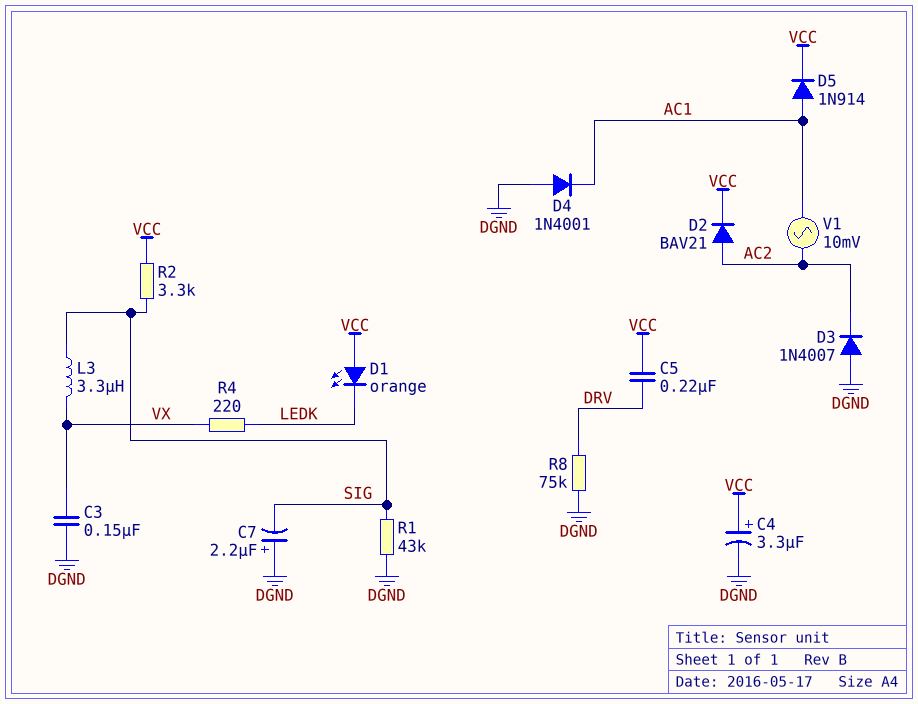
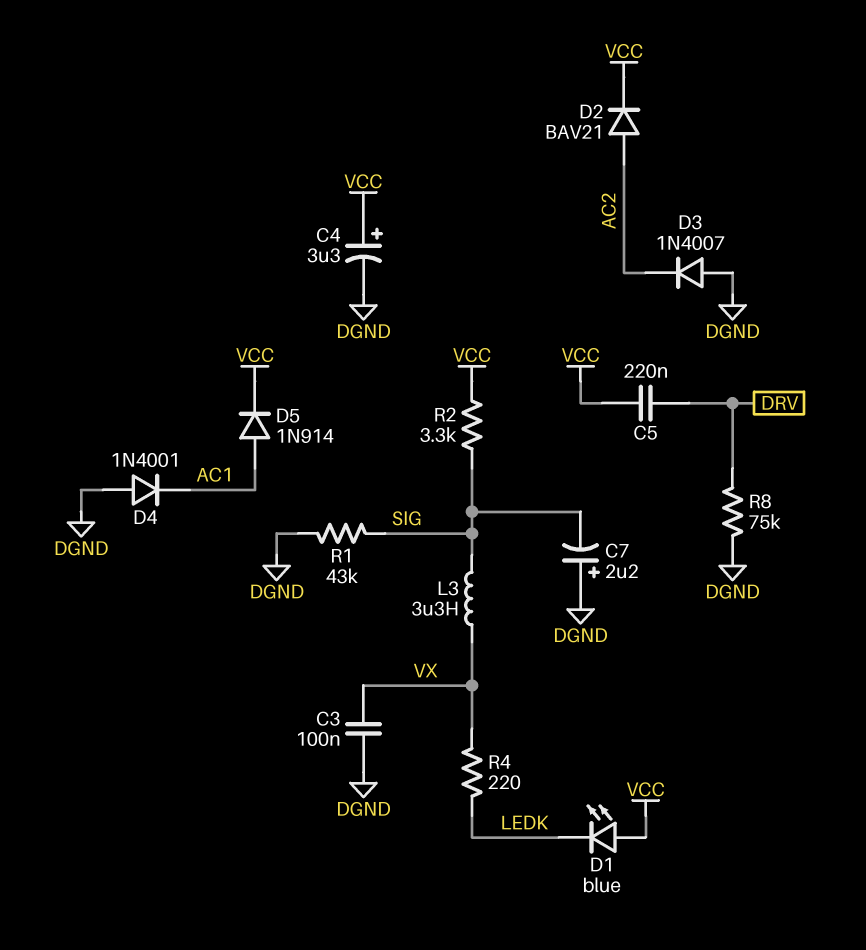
C3: 150nF (DGND, VX) -> 100nF (DGND, VX)
D1: LED orange (A VCC, K LEDK) -> LED blue (A VCC, K LEDK)
V1: AC 10mV (AC1, AC2) -> none

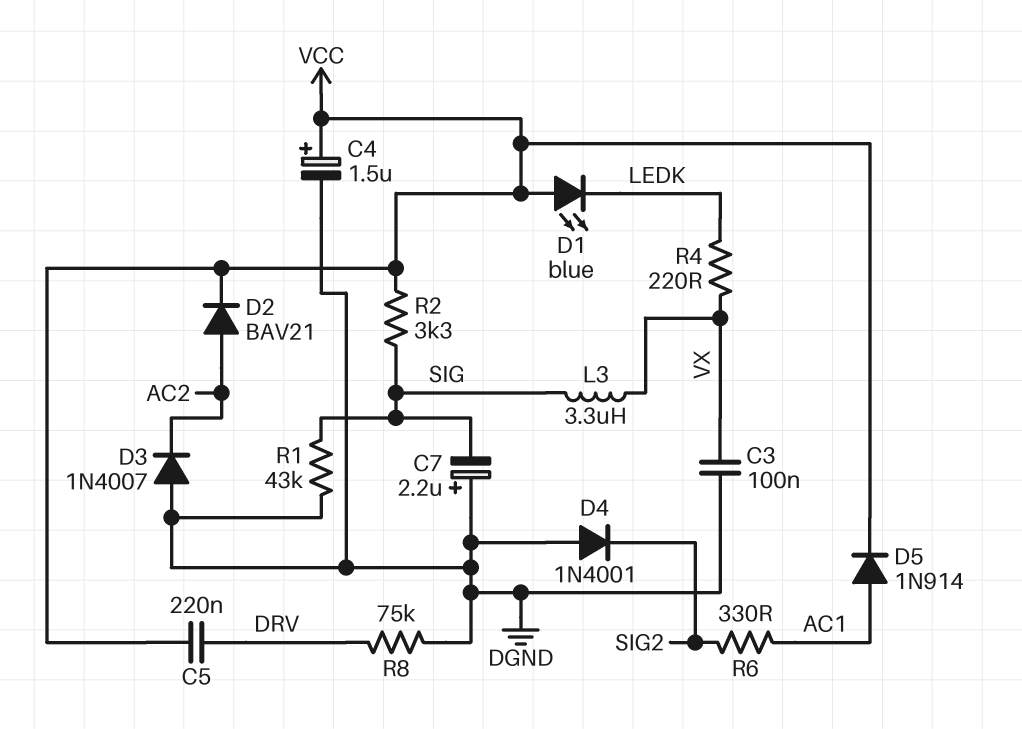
C4: 3.3uF (plus VCC, minus DGND) -> 1.5uF (plus VCC, minus DGND)
D4: diode 1N4001 (A DGND, K AC1) -> diode 1N4001 (A DGND, K SIG2)
R6: none -> 330 (AC1, SIG2)

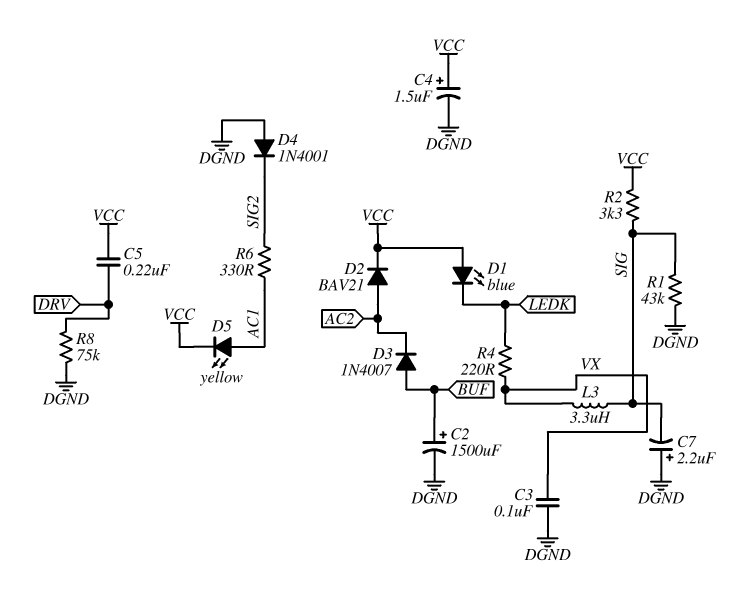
C2: none -> 1500uF (plus BUF, minus DGND)
D3: diode 1N4007 (A DGND, K AC2) -> diode 1N4007 (A BUF, K AC2)
D5: diode 1N914 (A AC1, K VCC) -> LED yellow (A AC1, K VCC)

